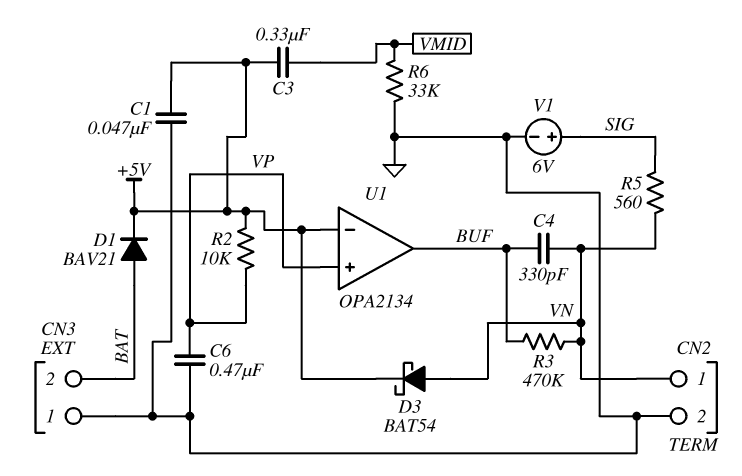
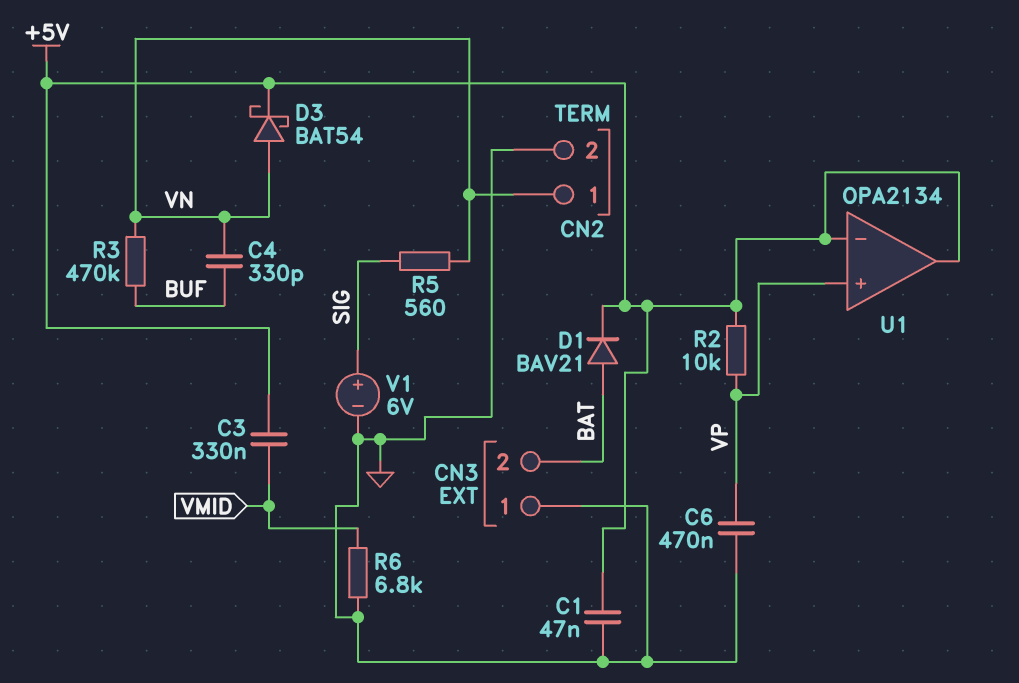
R6: 33k (GND, VMID) -> 6.8k (GND, VMID)
U1 pin out: BUF -> +5V

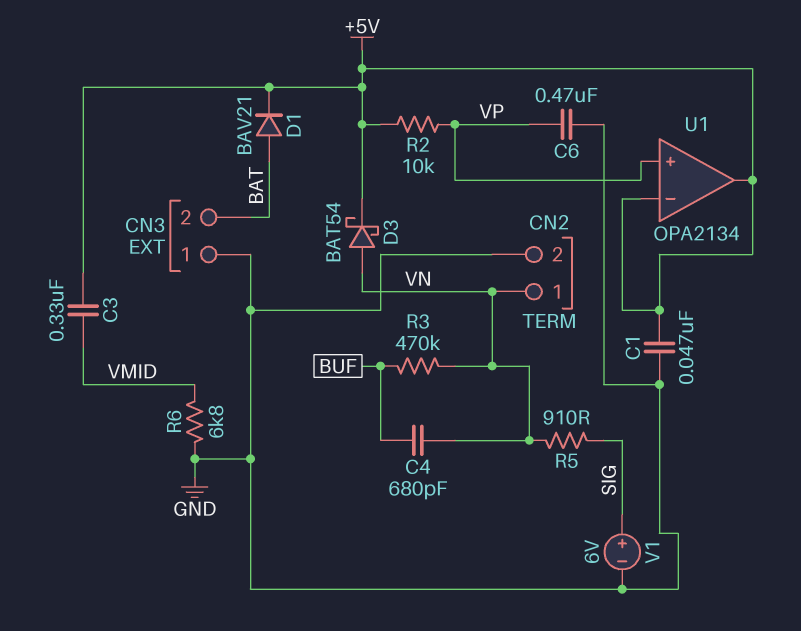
C4: 330pF (BUF, VN) -> 680pF (BUF, VN)
R5: 560 (SIG, VN) -> 910 (SIG, VN)

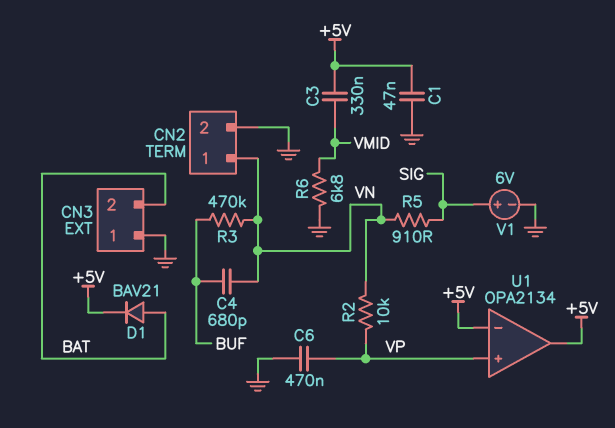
D3: schottky BAT54 (A VN, K +5V) -> none
R2: 10k (+5V, VP) -> 10k (VN, VP)

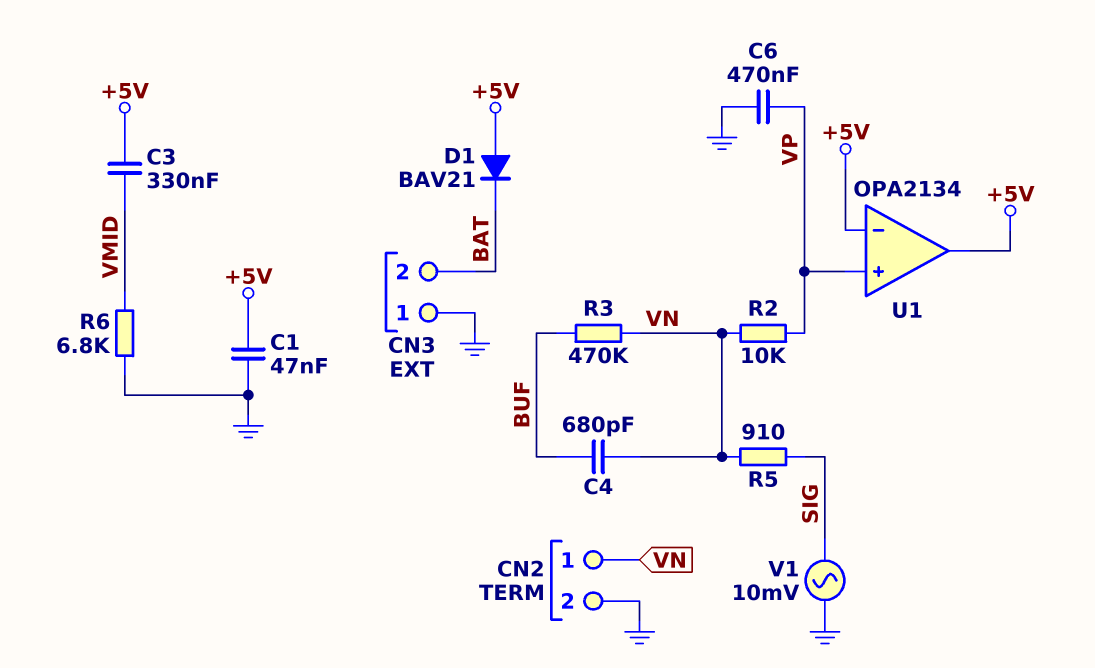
D1: diode BAV21 (A BAT, K +5V) -> diode BAV21 (A +5V, K BAT)
V1: 6V (plus SIG, minus GND) -> AC 10mV (GND, SIG)

